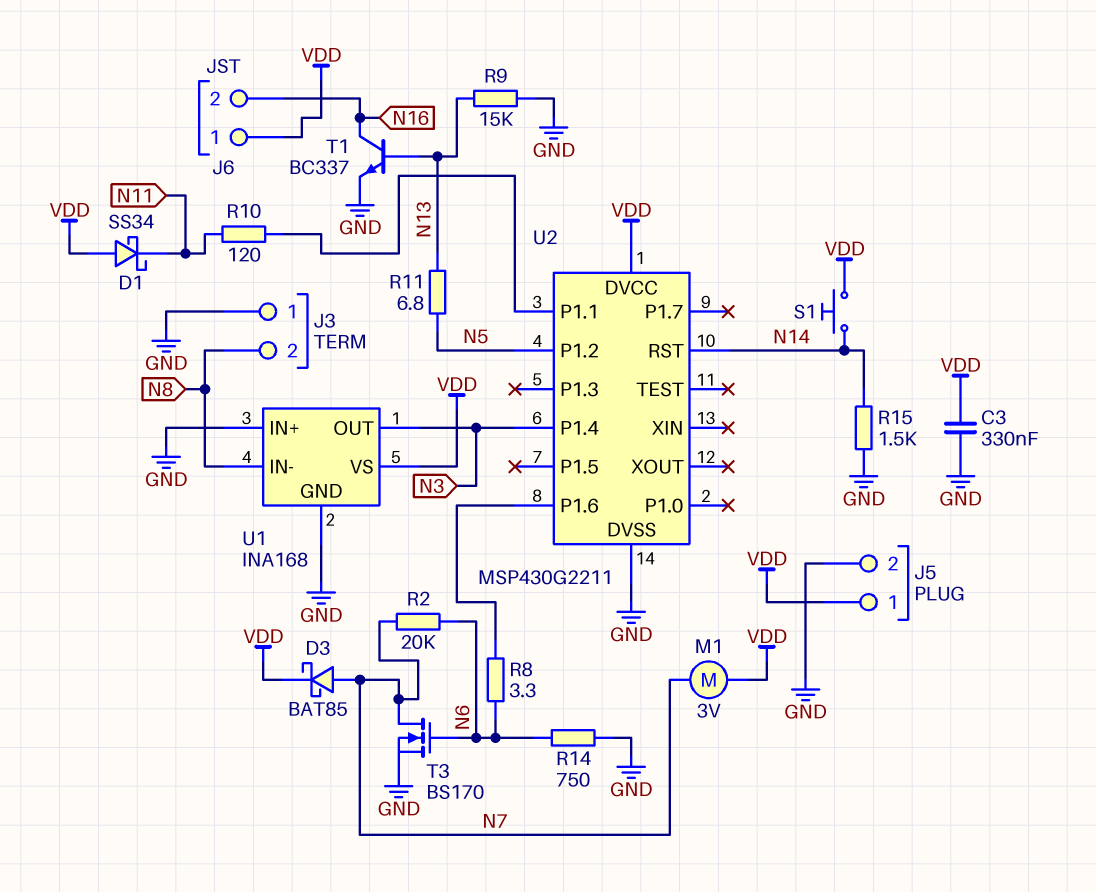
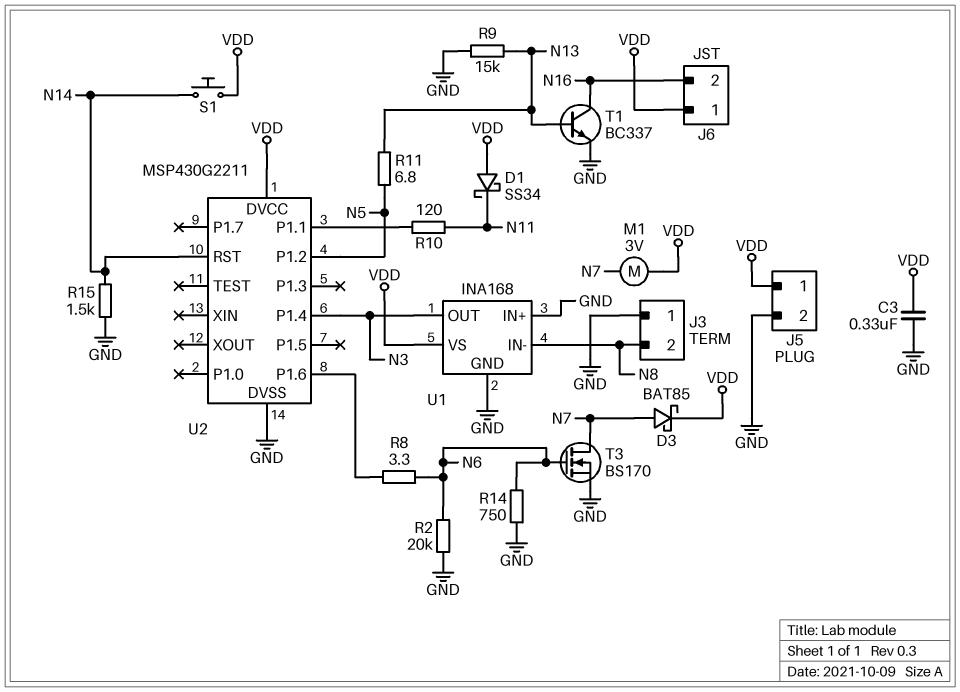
R2: 20k (N6, N7) -> 20k (GND, N6)

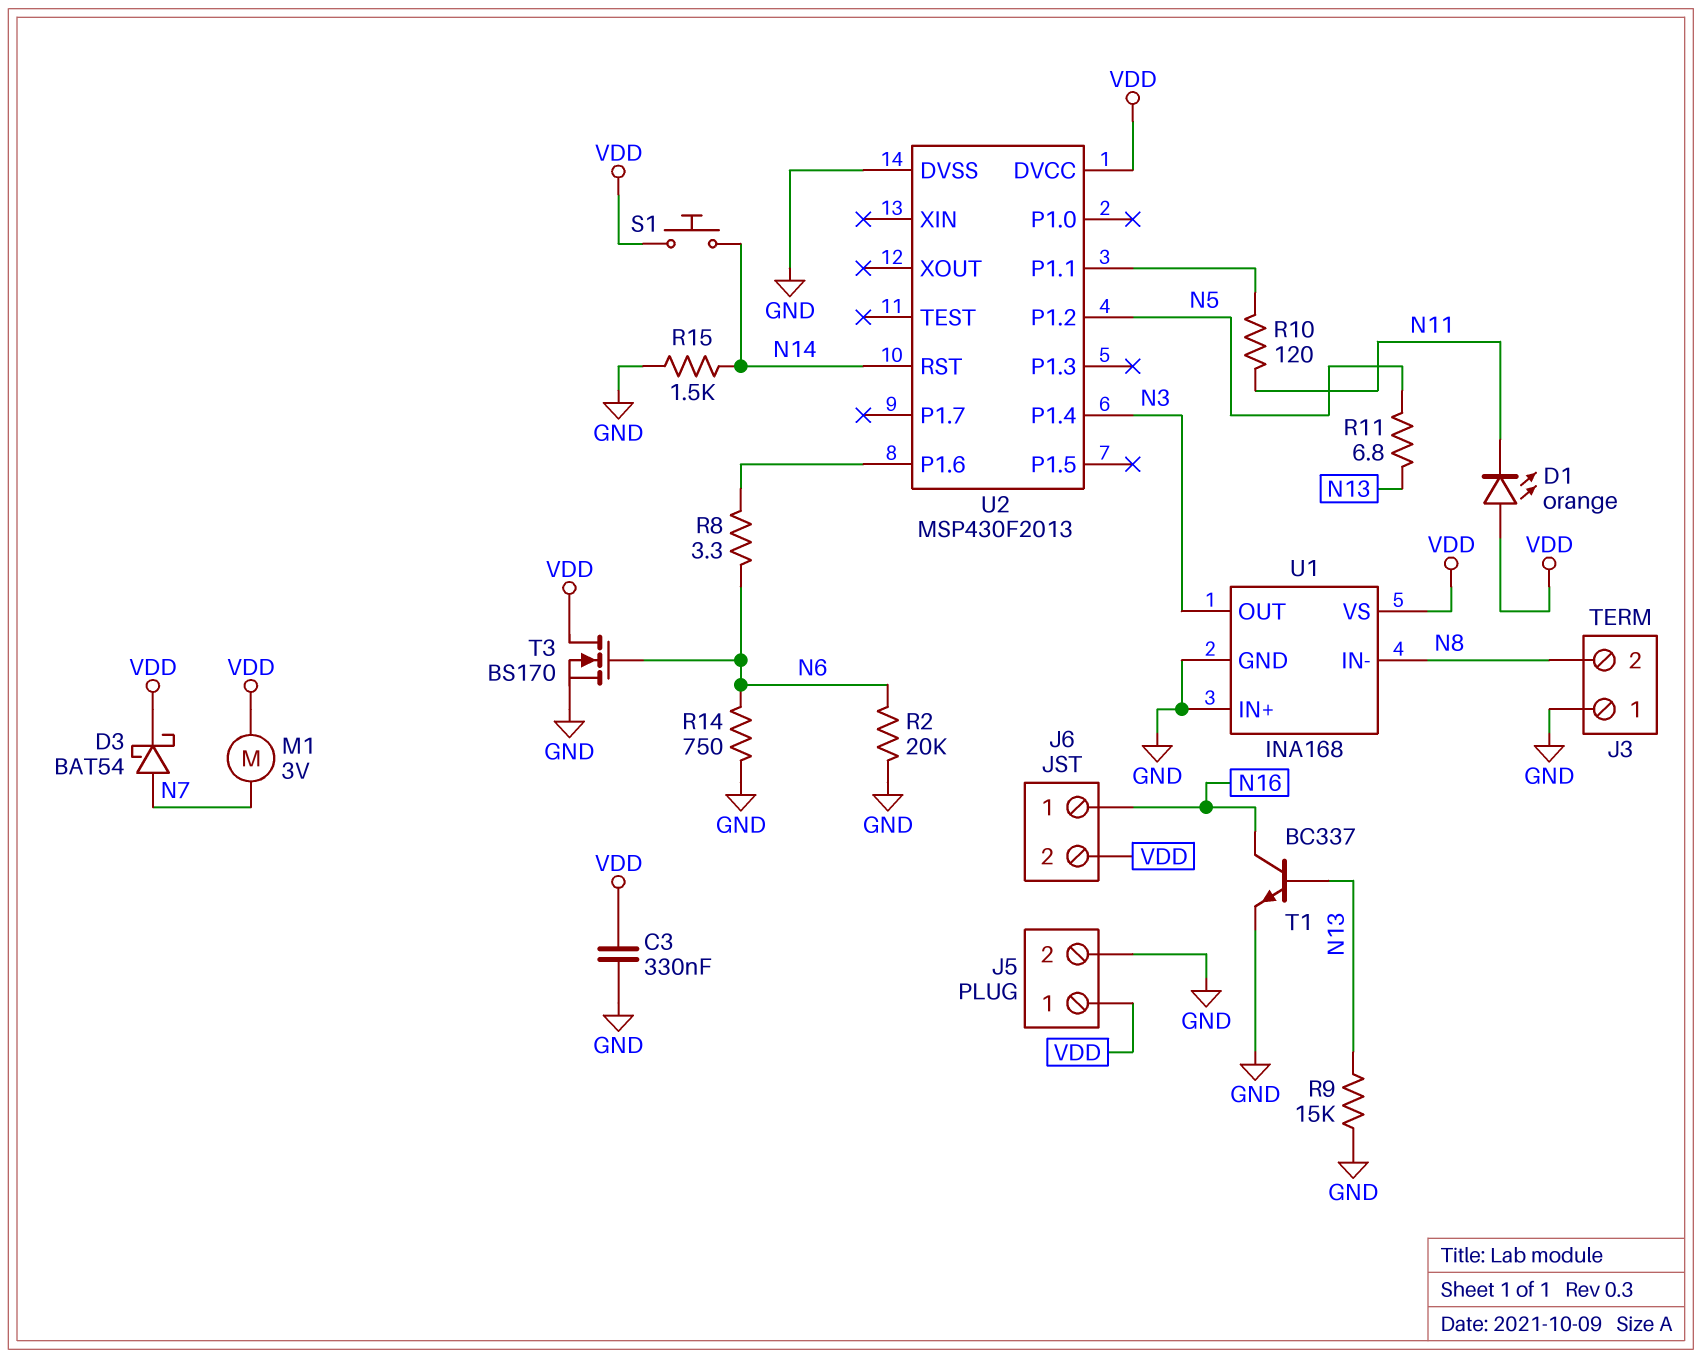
D1: schottky SS34 (A VDD, K N11) -> LED orange (A VDD, K N11)
D3: schottky BAT85 (A N7, K VDD) -> schottky BAT54 (A N7, K VDD)
J6 pin 1: VDD -> N16
J6 pin 2: N16 -> VDD
T3: NMOS BS170 (G N6, D N7, S GND) -> NMOS BS170 (G N6, D VDD, S GND)
U2: MSP430G2211 -> MSP430F2013

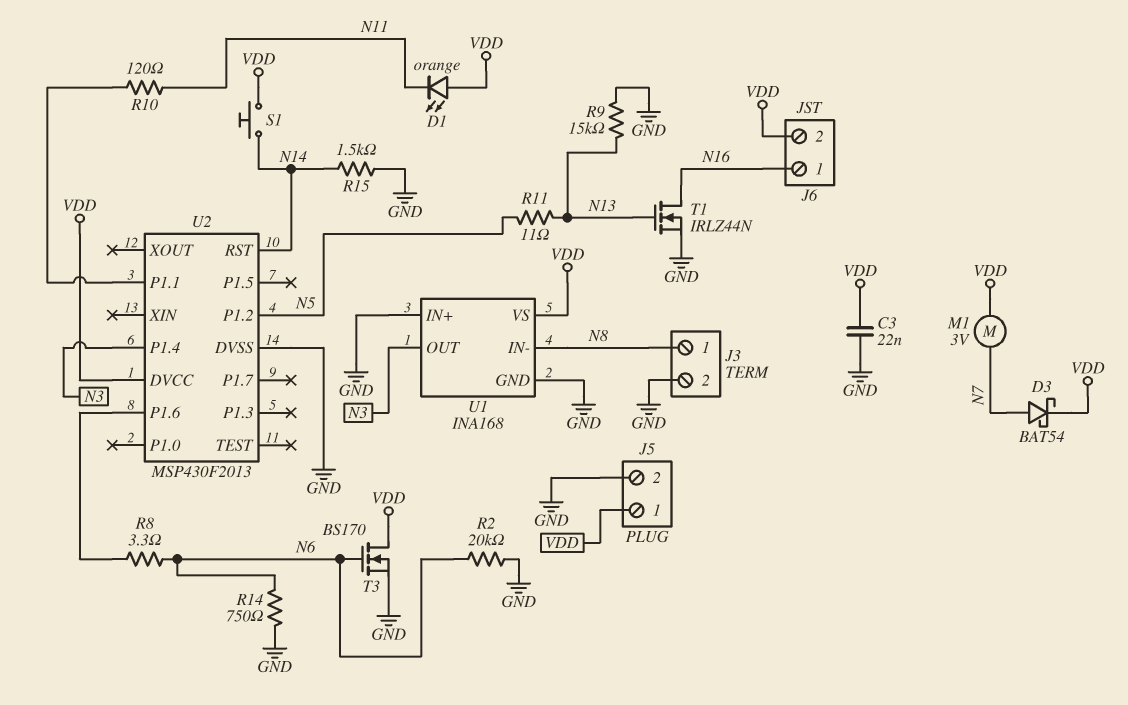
C3: 330nF (GND, VDD) -> 22nF (GND, VDD)
J3 pin 1: GND -> N8
J3 pin 2: N8 -> GND
R11: 6.8 (N5, N13) -> 11 (N5, N13)
T1: NPN BC337 (B N13, C N16, E GND) -> NMOS IRLZ44N (G N13, D N16, S GND)

